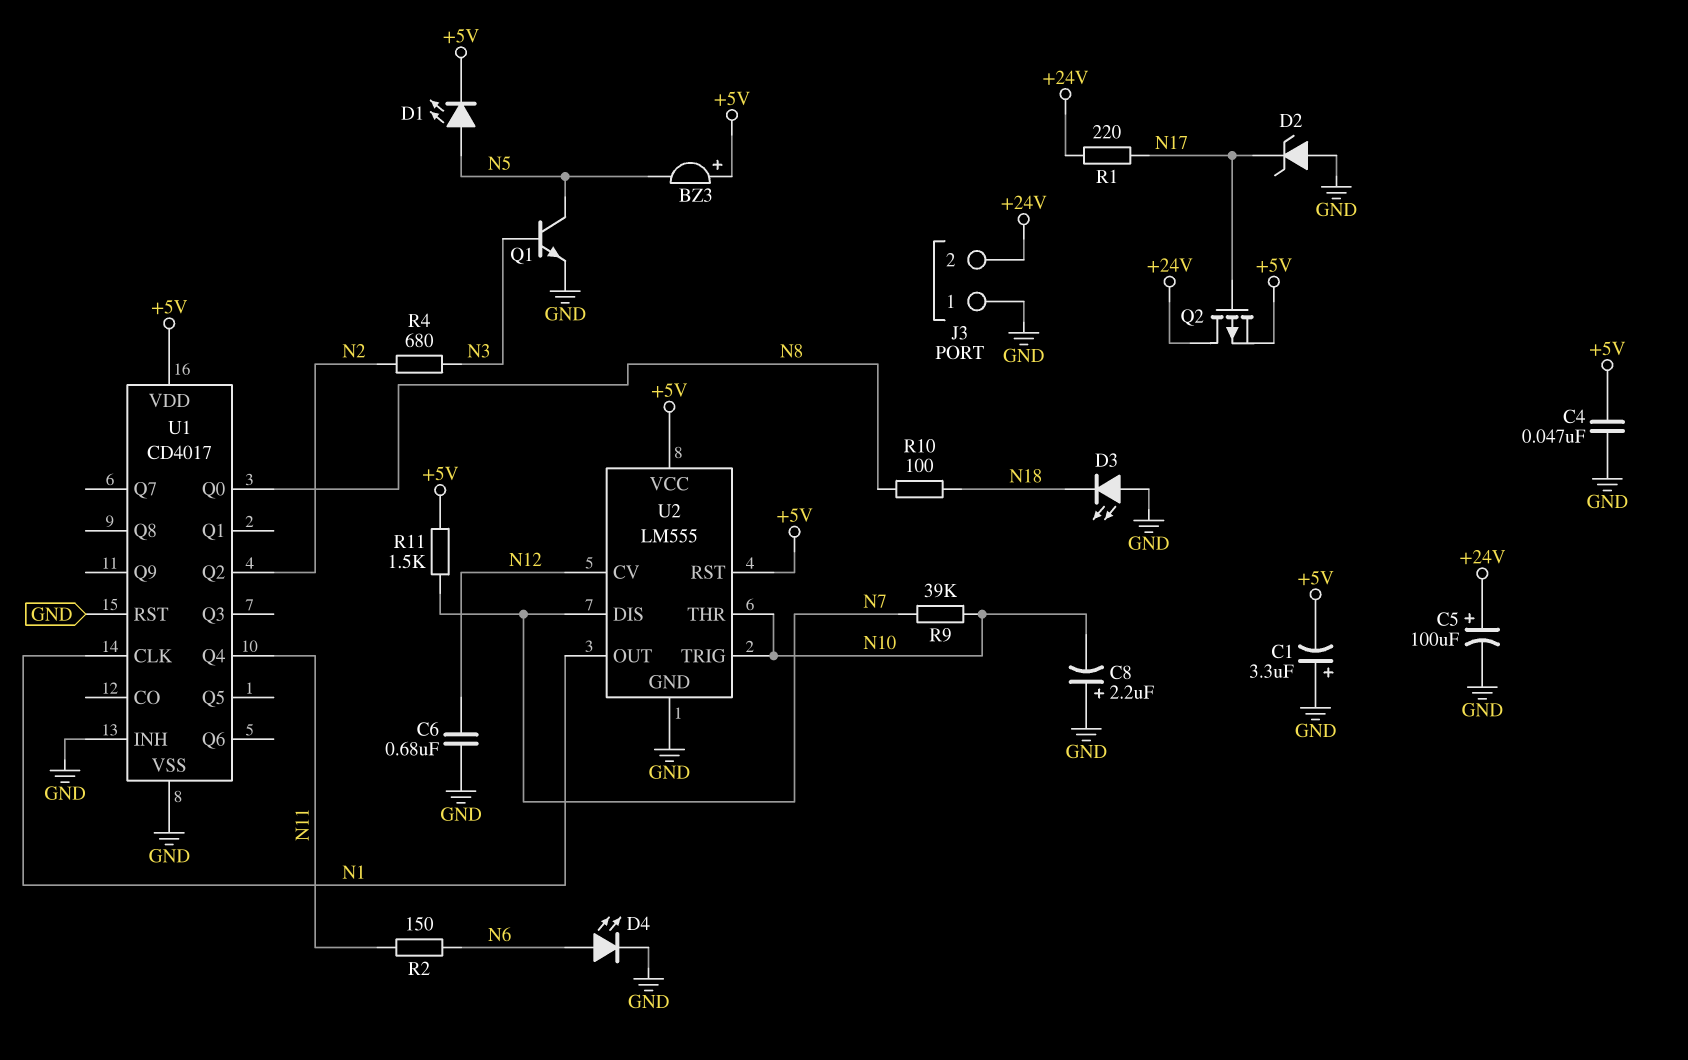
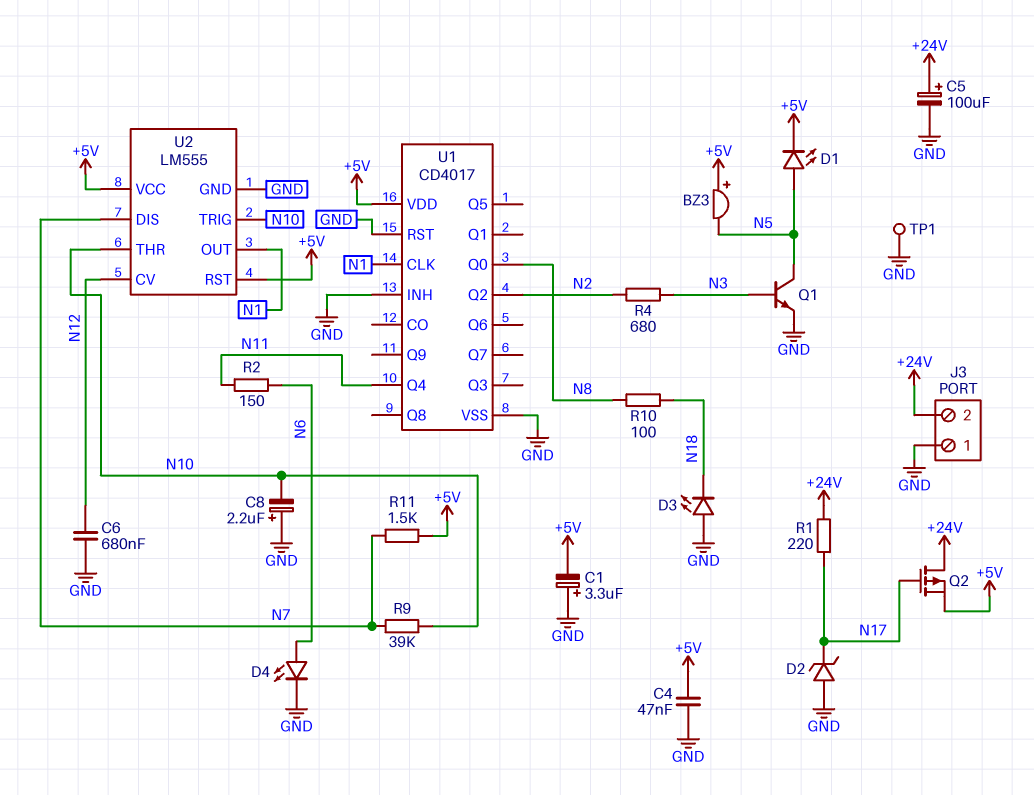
TP1: none -> test point (GND)

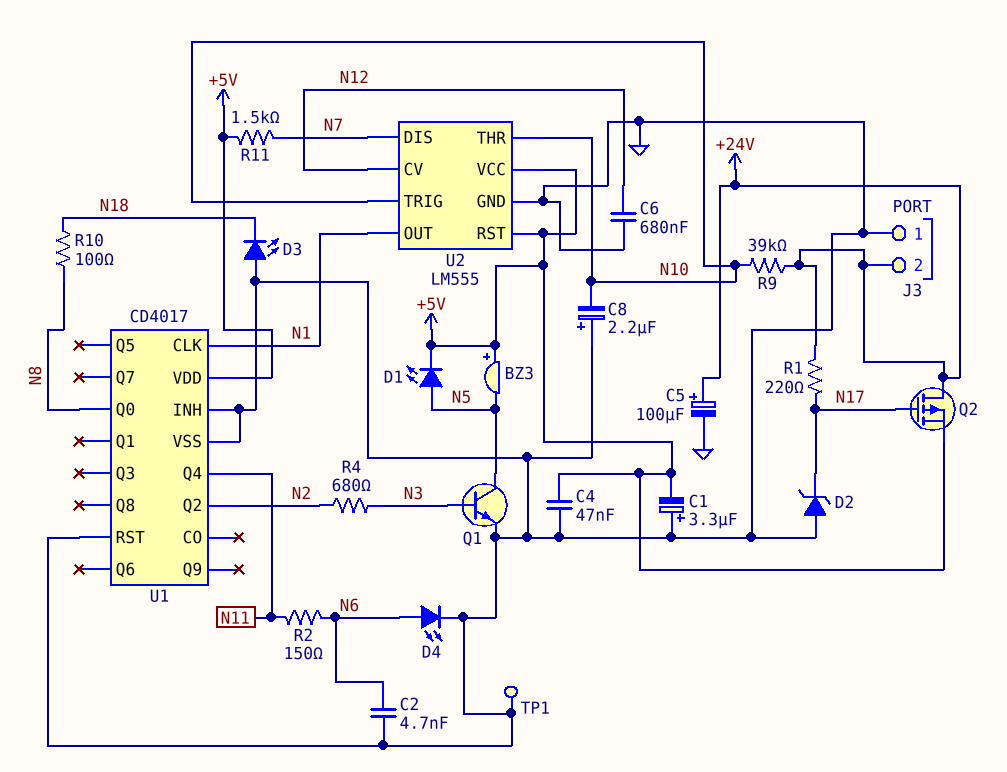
C2: none -> 4.7nF (GND, N6)
R9: 39k (N7, N10) -> 39k (+24V, N10)

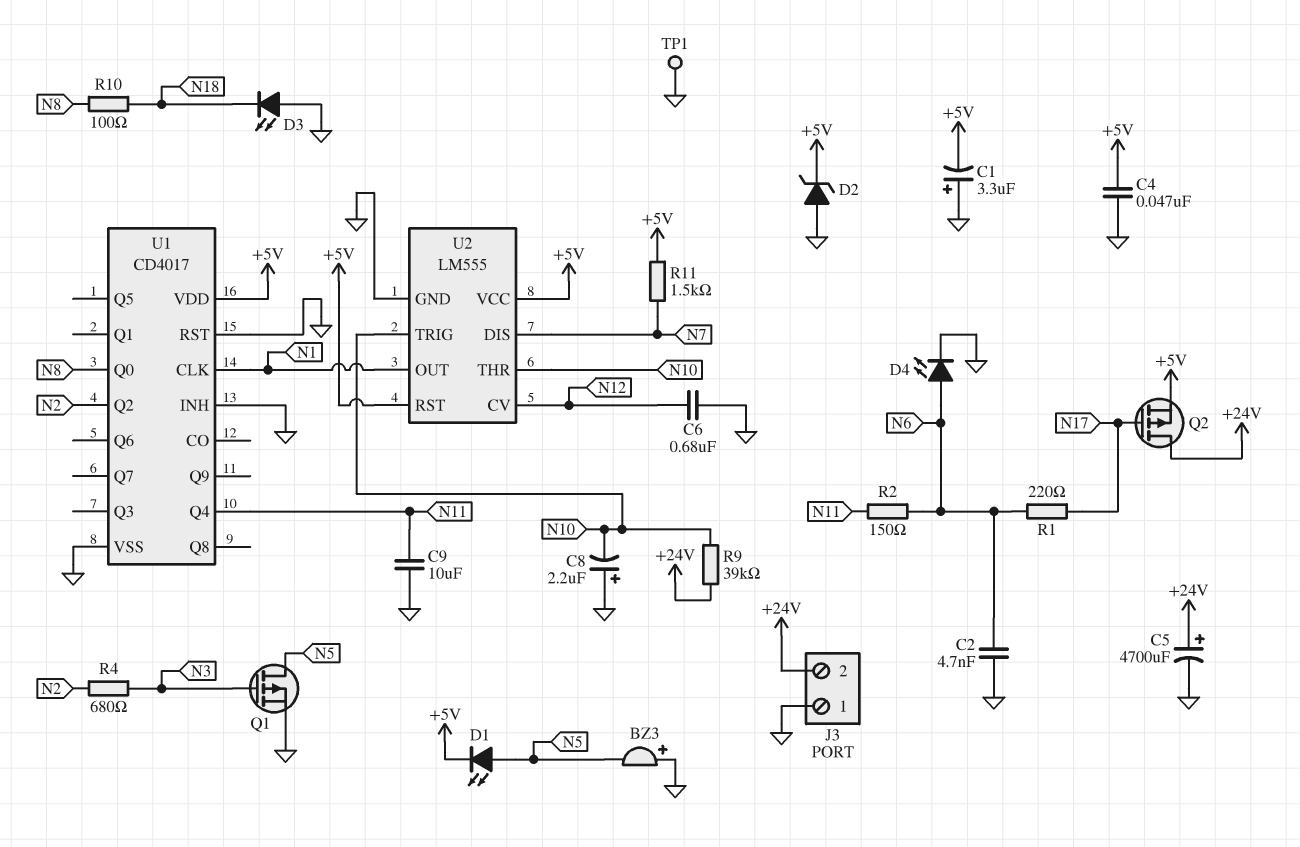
BZ3: buzzer (plus +5V, minus N5) -> buzzer (plus GND, minus N5)
C5: 100uF (plus +24V, minus GND) -> 4700uF (plus +24V, minus GND)
C9: none -> 10uF (GND, N11)
D2: zener (A GND, K N17) -> zener (A GND, K +5V)
Q1: NPN (B N3, C N5, E GND) -> PMOS (G N3, D N5, S GND)
R1: 220 (+24V, N17) -> 220 (N6, N17)

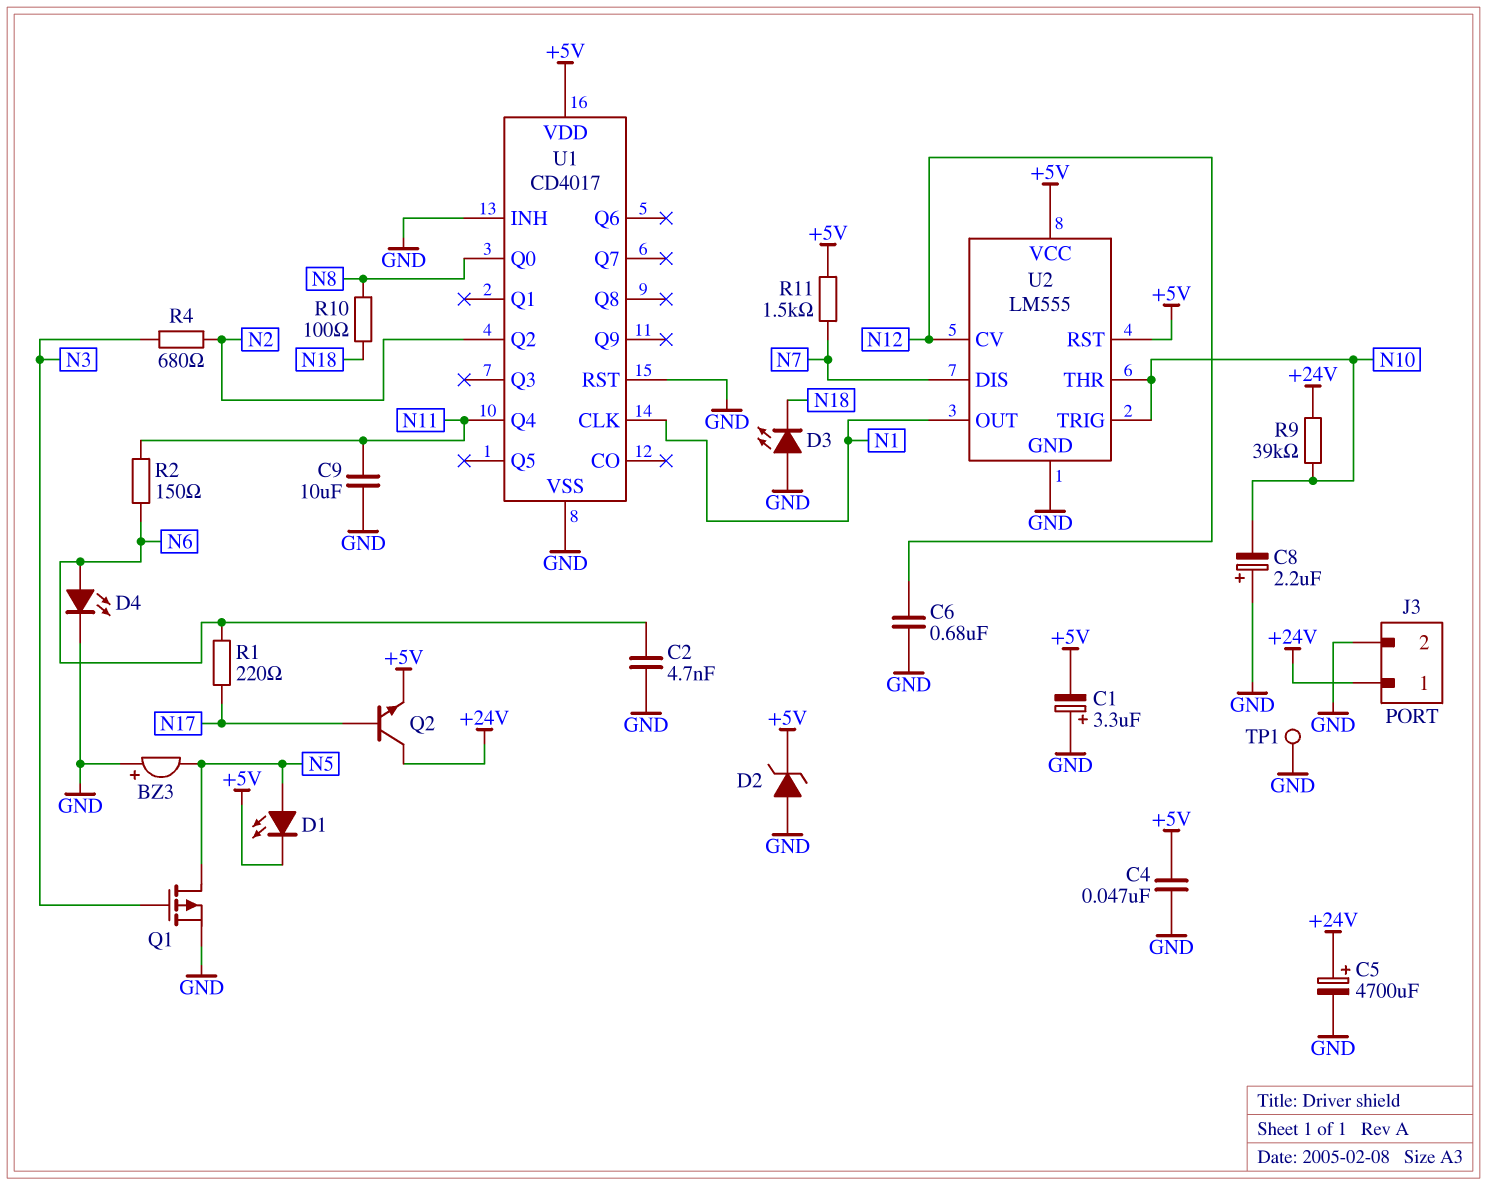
J3 pin 1: GND -> +24V
J3 pin 2: +24V -> GND
Q2: PMOS (G N17, D +24V, S +5V) -> NPN (B N17, C +24V, E +5V)

